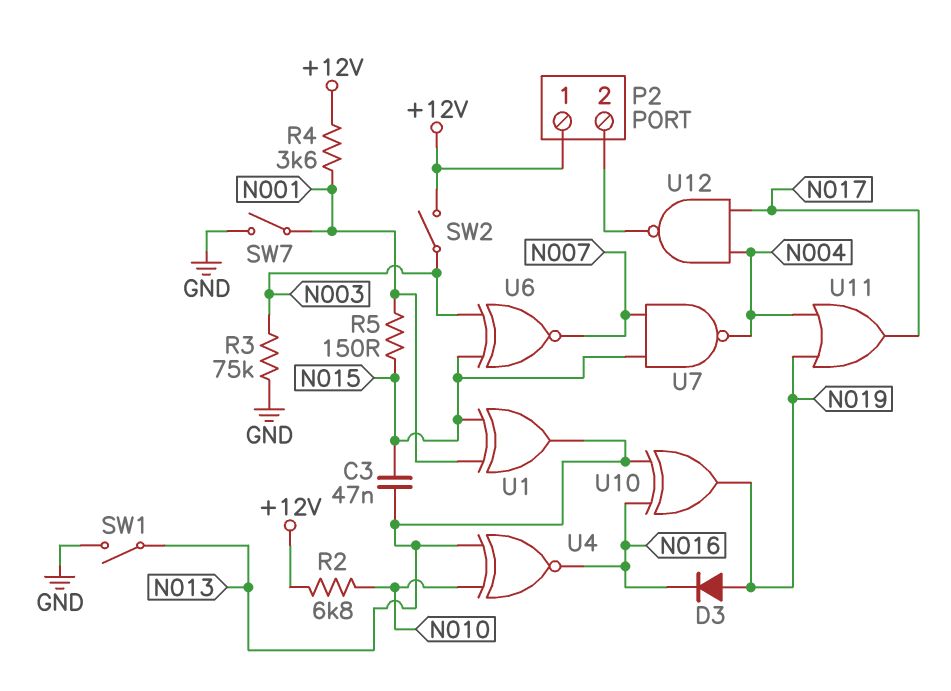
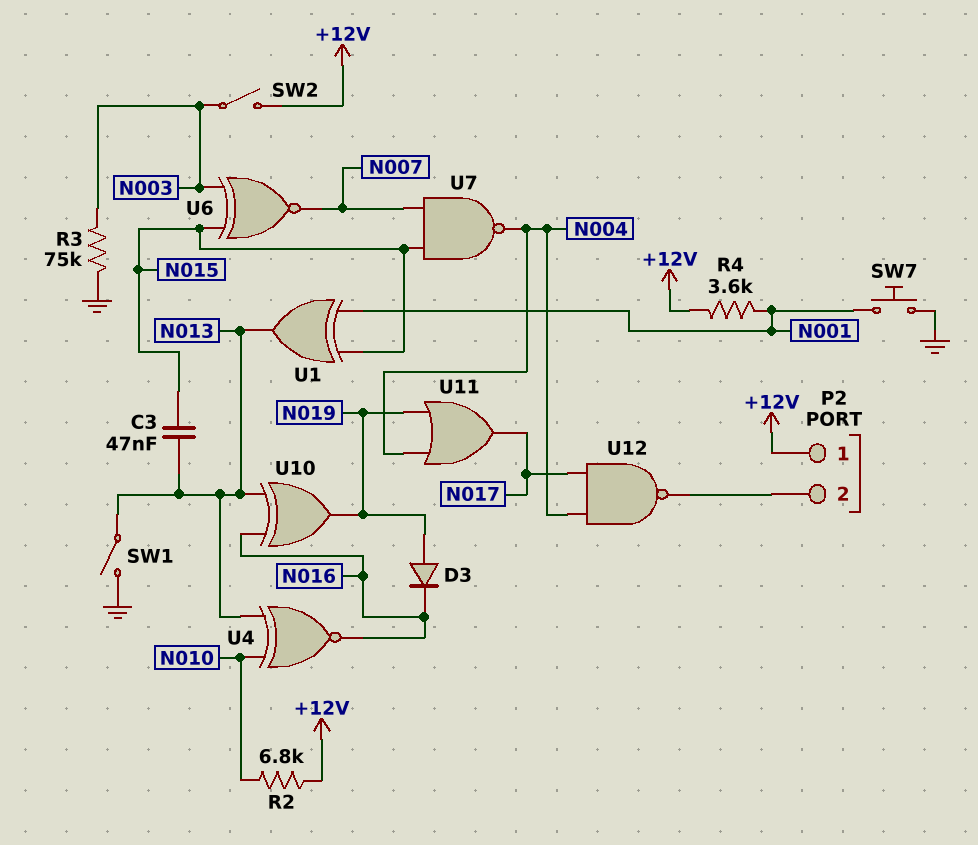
R5: 150 (N001, N015) -> none
SW7: switch (GND, N001) -> button (GND, N001)

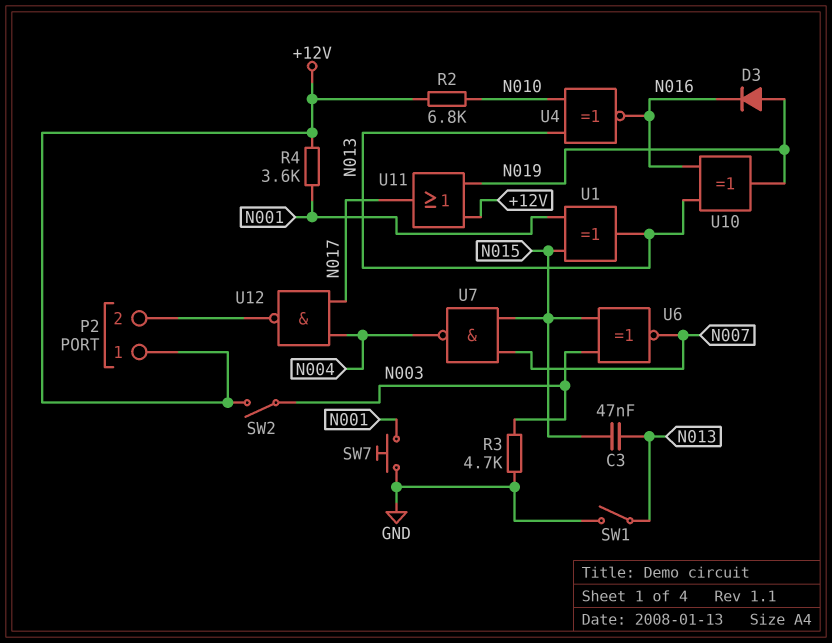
R3: 75k (GND, N003) -> 4.7k (GND, N003)
U11: OR (in N004, in N019, out N017) -> OR (in +12V, in N019, out N017)

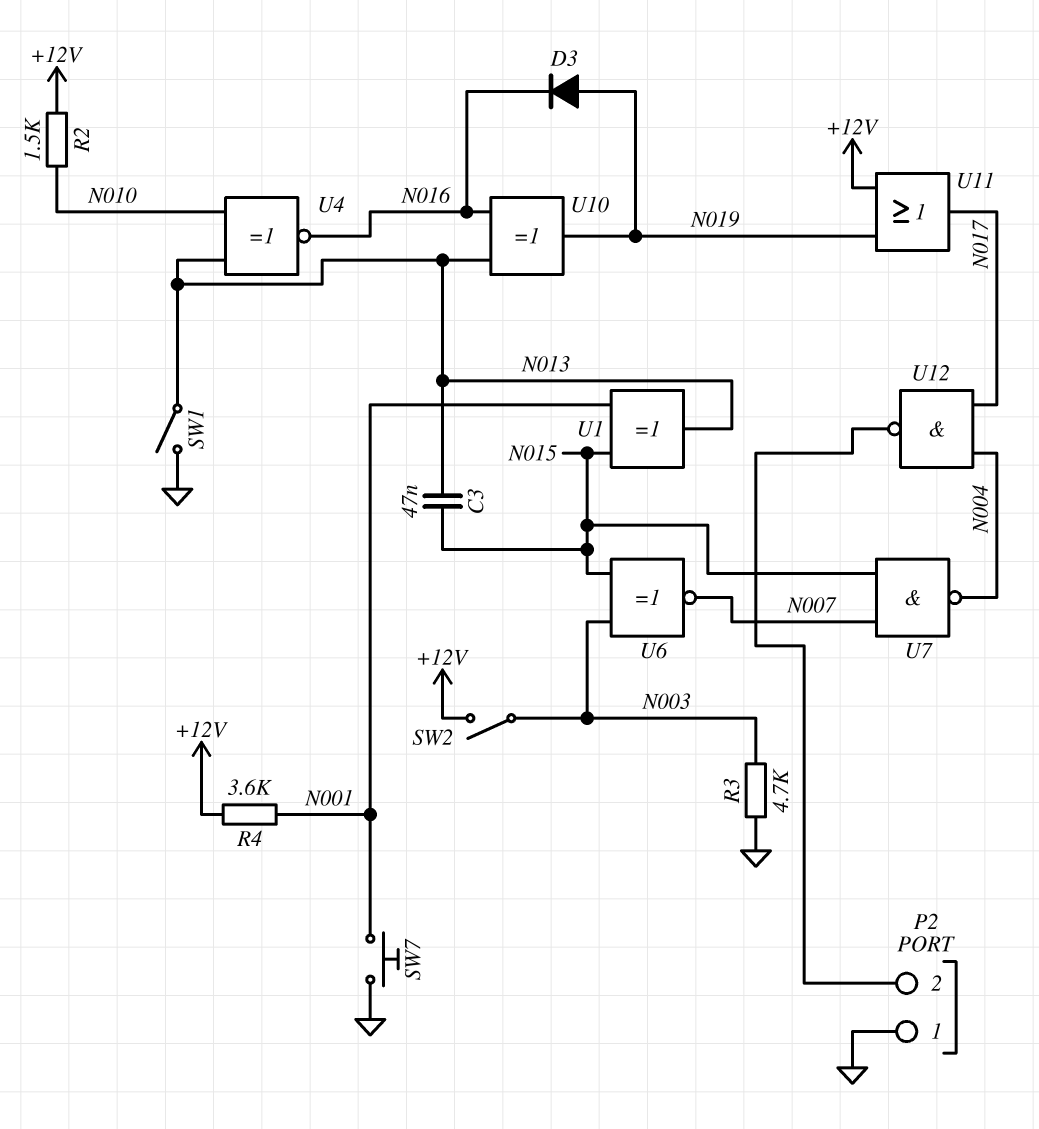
P2 pin 1: +12V -> GND
R2: 6.8k (+12V, N010) -> 1.5k (+12V, N010)

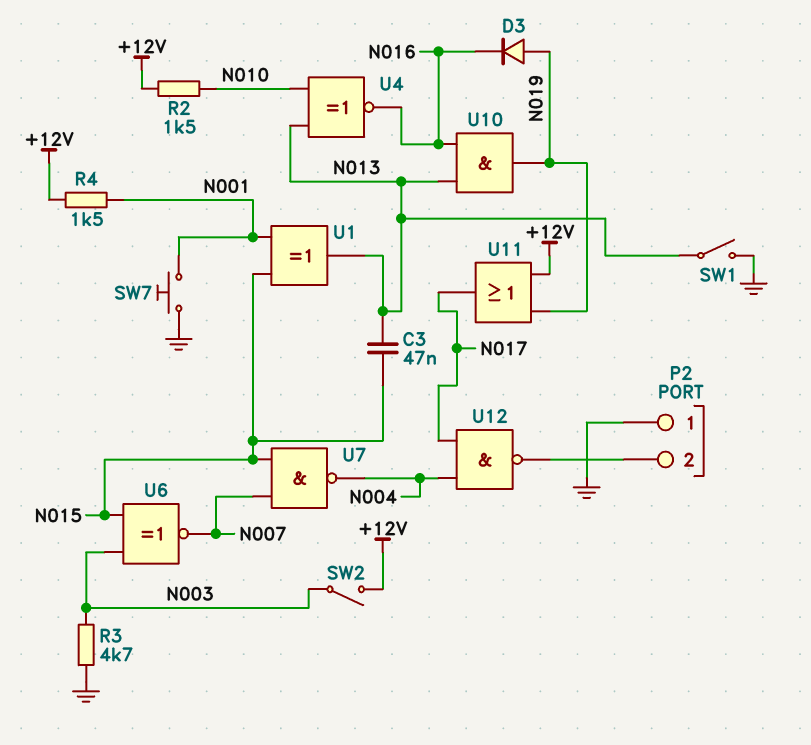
R4: 3.6k (+12V, N001) -> 1.5k (+12V, N001)
U10: XOR (in N013, in N016, out N019) -> AND (in N013, in N016, out N019)

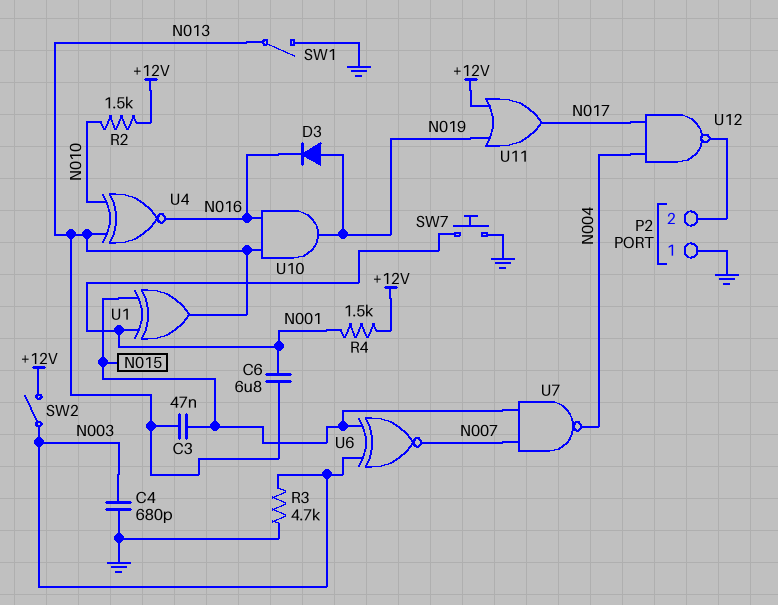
C4: none -> 680pF (GND, N003)
C6: none -> 6.8uF (N001, N013)

